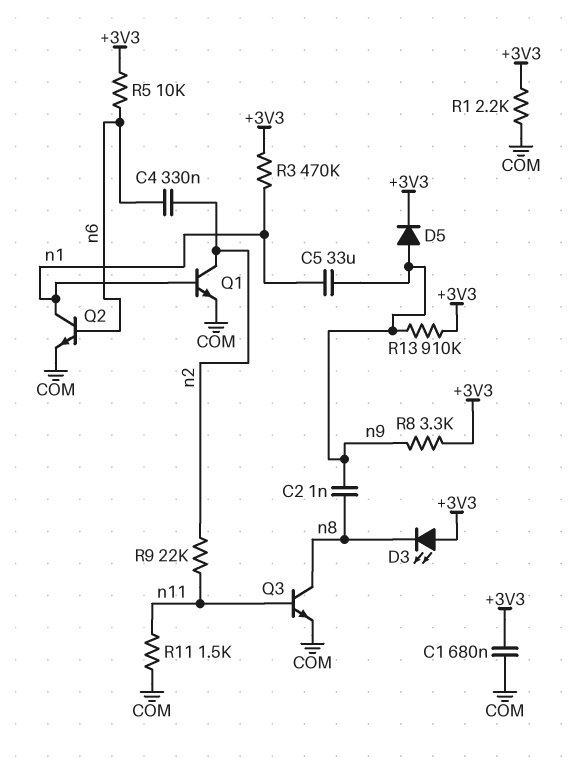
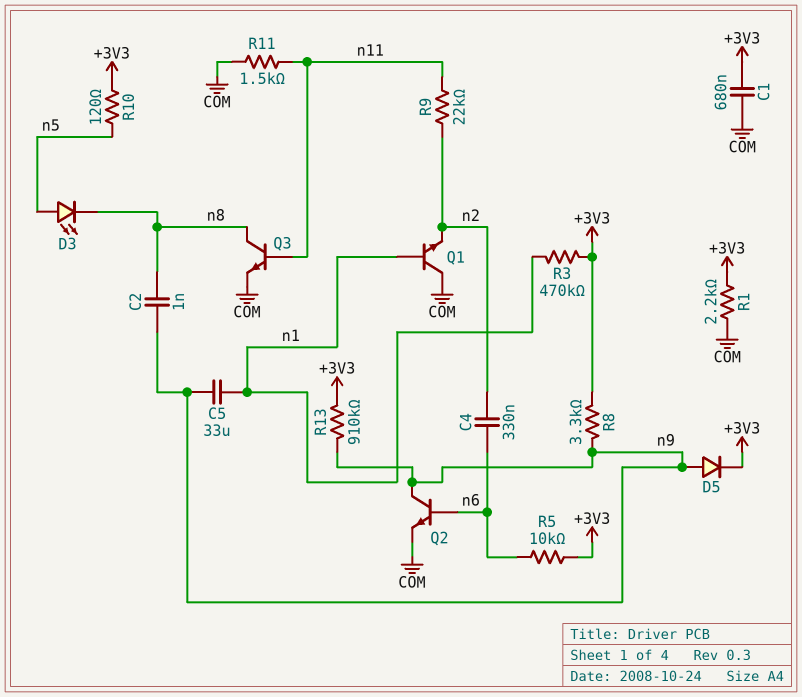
D3: LED (A +3V3, K n8) -> LED (A n5, K n8)
Q1: NPN (B n1, C n2, E COM) -> NPN (B n1, C COM, E n2)
Q2: NPN (B n6, C n1, E COM) -> NPN (B n6, C n9, E COM)
R10: none -> 120 (+3V3, n5)

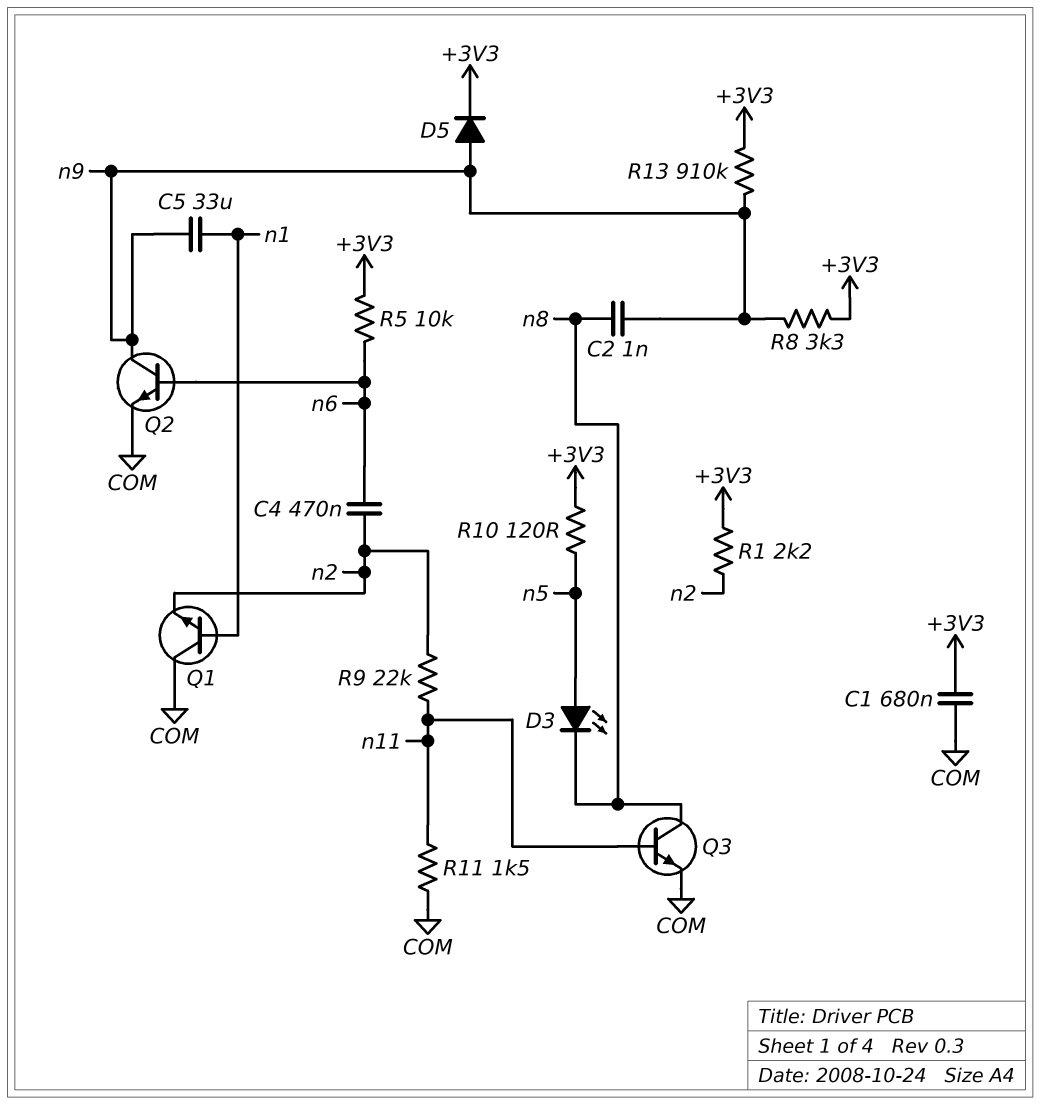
C4: 330nF (n2, n6) -> 470nF (n2, n6)
R1: 2.2k (+3V3, COM) -> 2.2k (+3V3, n2)
R3: 470k (+3V3, n1) -> none

